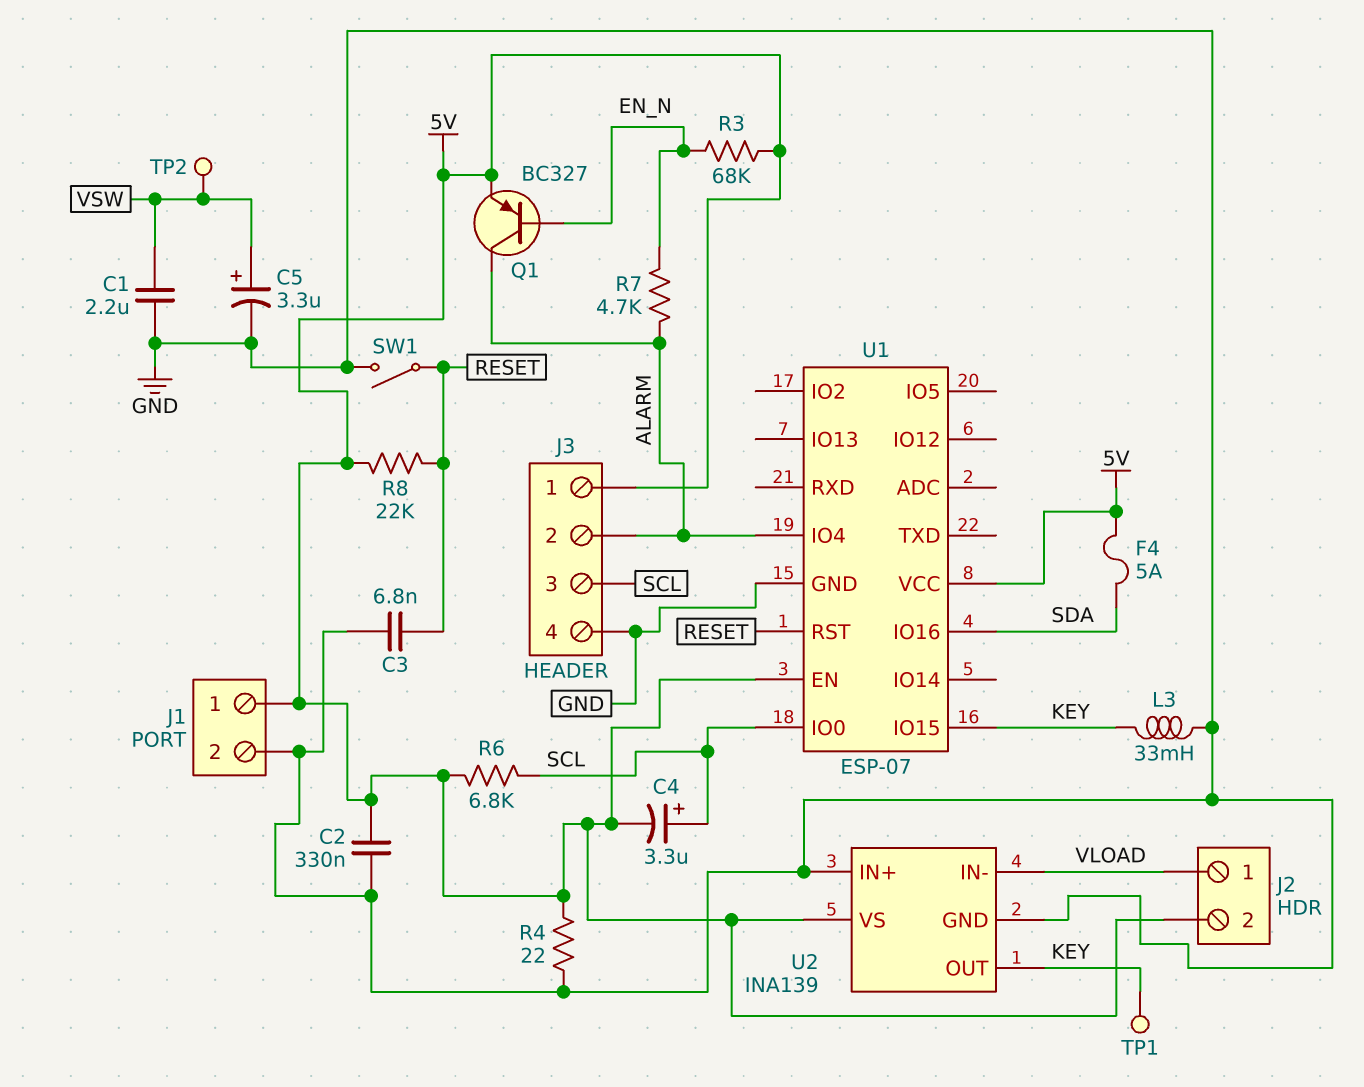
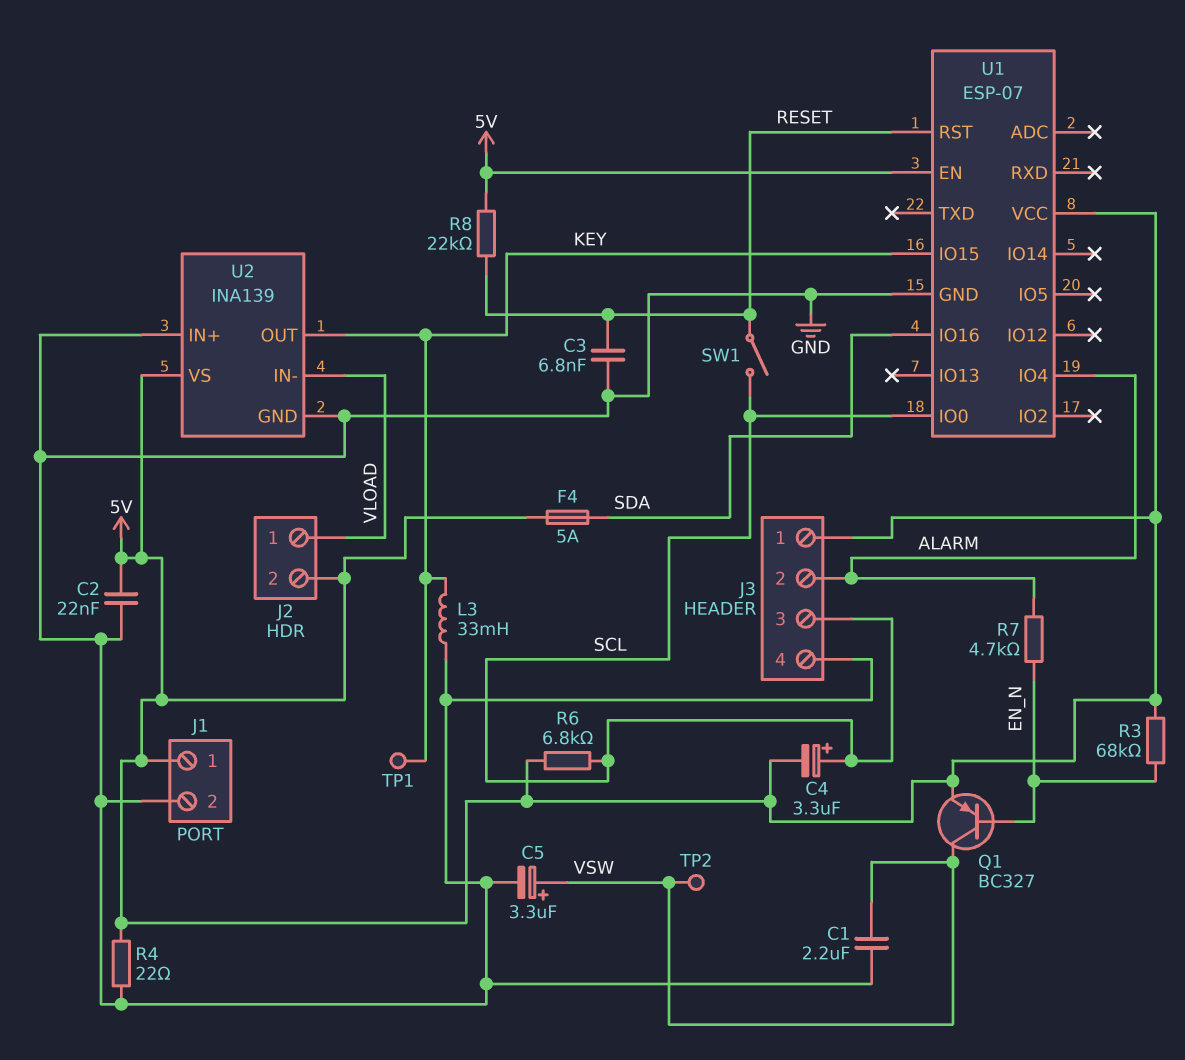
C2: 330nF (5V, GND) -> 22nF (5V, GND)
Q1: PNP BC327 (B EN_N, C ALARM, E 5V) -> PNP BC327 (B EN_N, C VSW, E 5V)
SW1: switch (GND, RESET) -> switch (RESET, SCL)

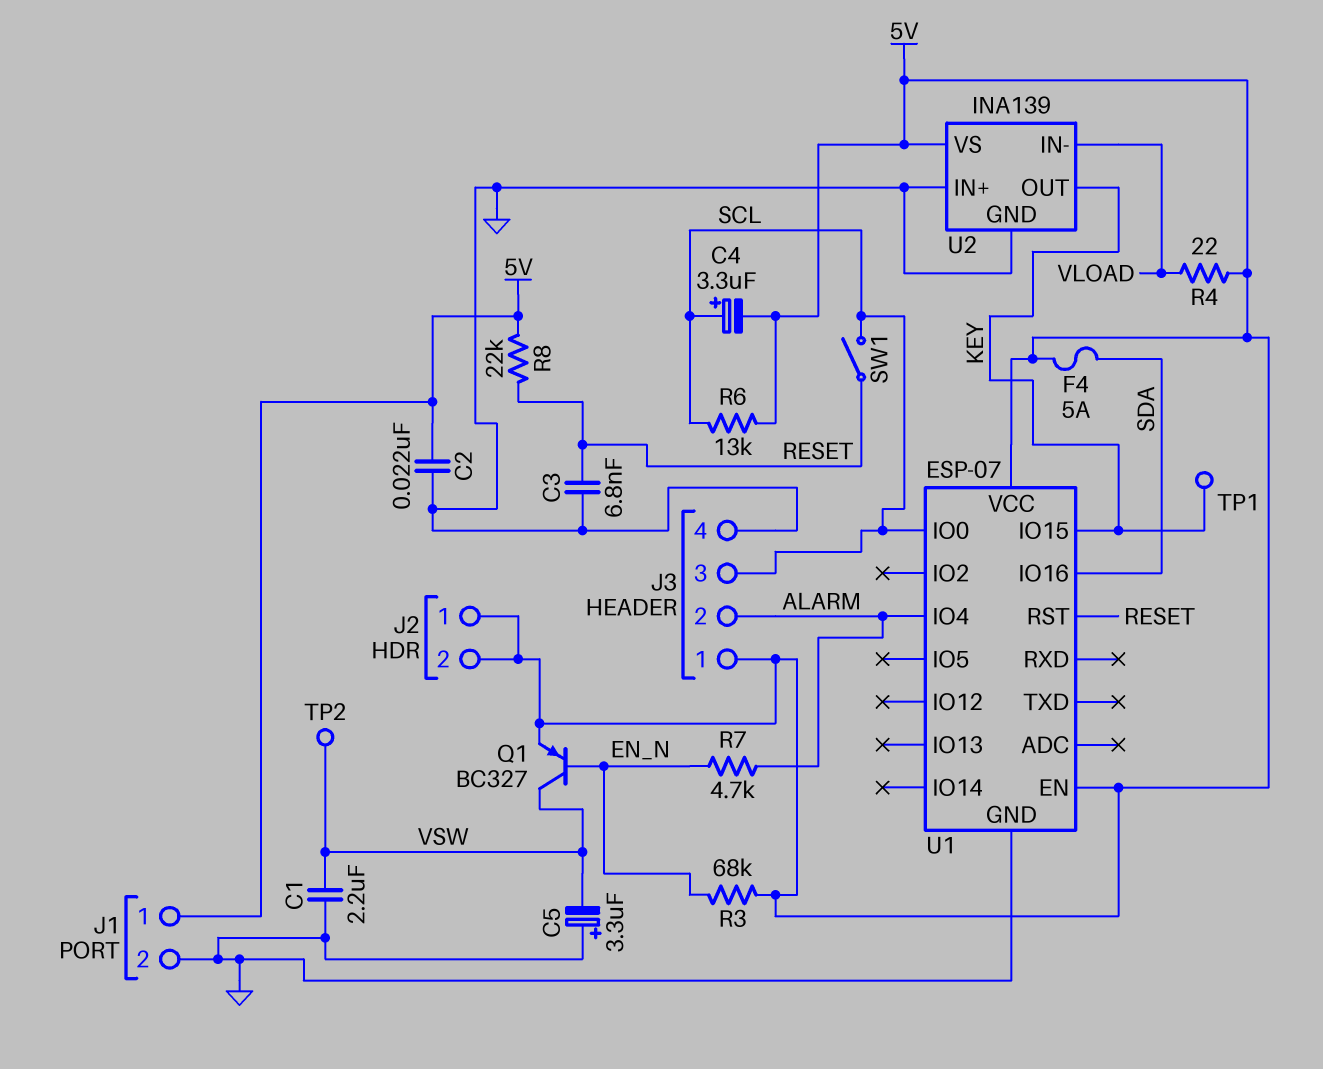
C5: 3.3uF (plus VSW, minus GND) -> 3.3uF (plus GND, minus VSW)
J2 pin 1: VLOAD -> 5V
L3: 33mH (GND, KEY) -> none
R4: 22 (5V, GND) -> 22 (5V, VLOAD)
R6: 6.8k (5V, SCL) -> 13k (5V, SCL)

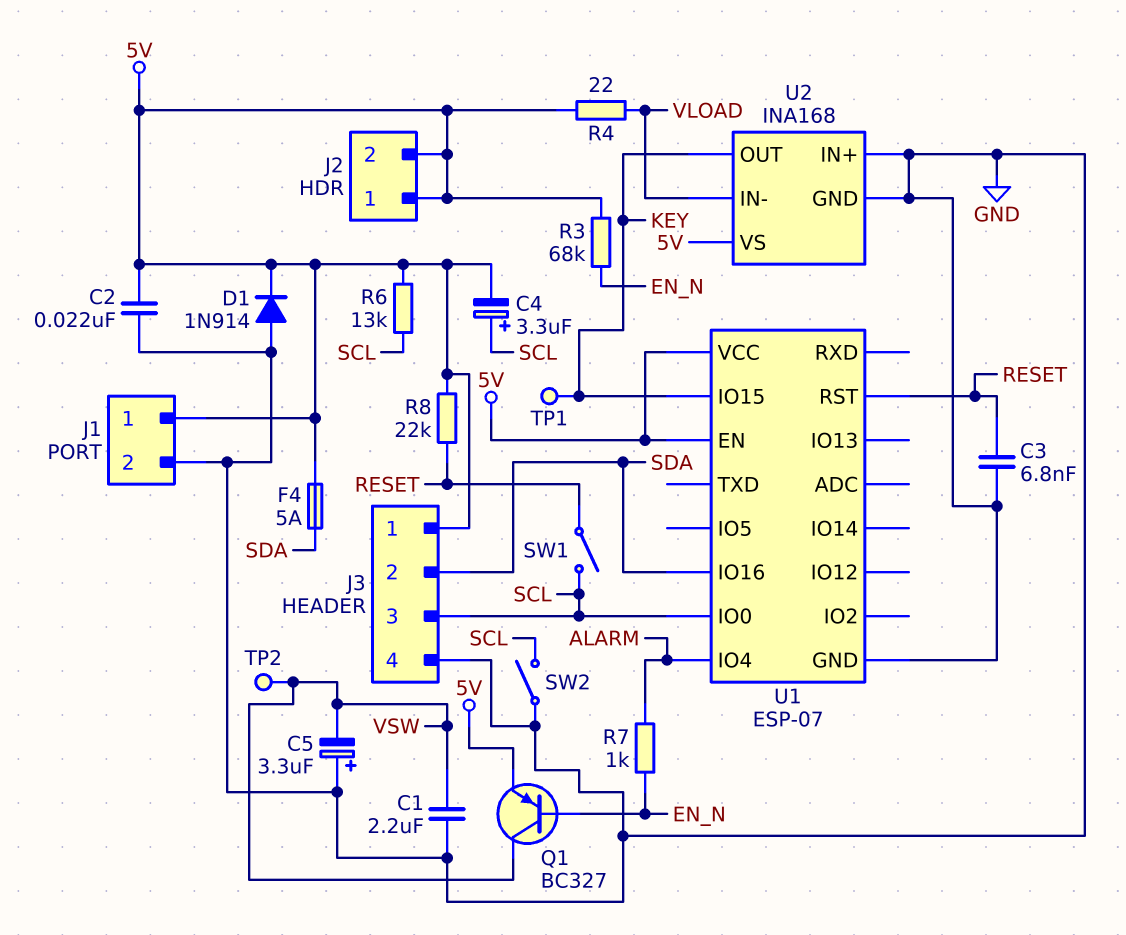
D1: none -> diode 1N914 (A GND, K 5V)
J3 pin 2: ALARM -> SDA
R7: 4.7k (ALARM, EN_N) -> 1k (ALARM, EN_N)
SW2: none -> switch (GND, SCL)
U2: INA139 -> INA168

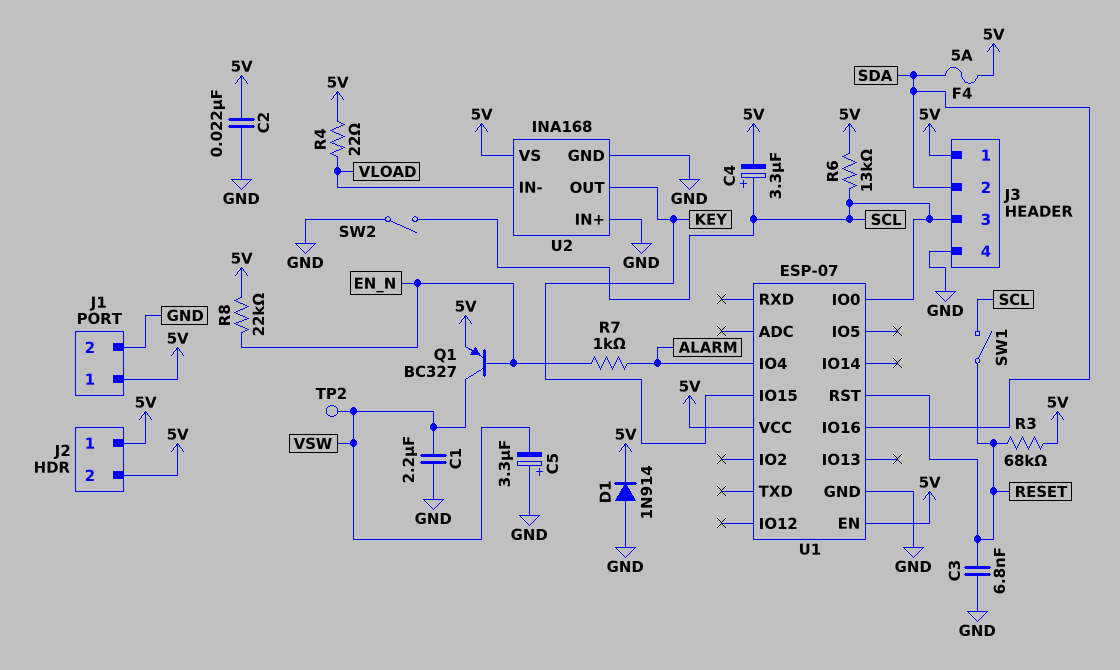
R3: 68k (5V, EN_N) -> 68k (5V, RESET)
R8: 22k (5V, RESET) -> 22k (5V, EN_N)
TP1: test point (KEY) -> none

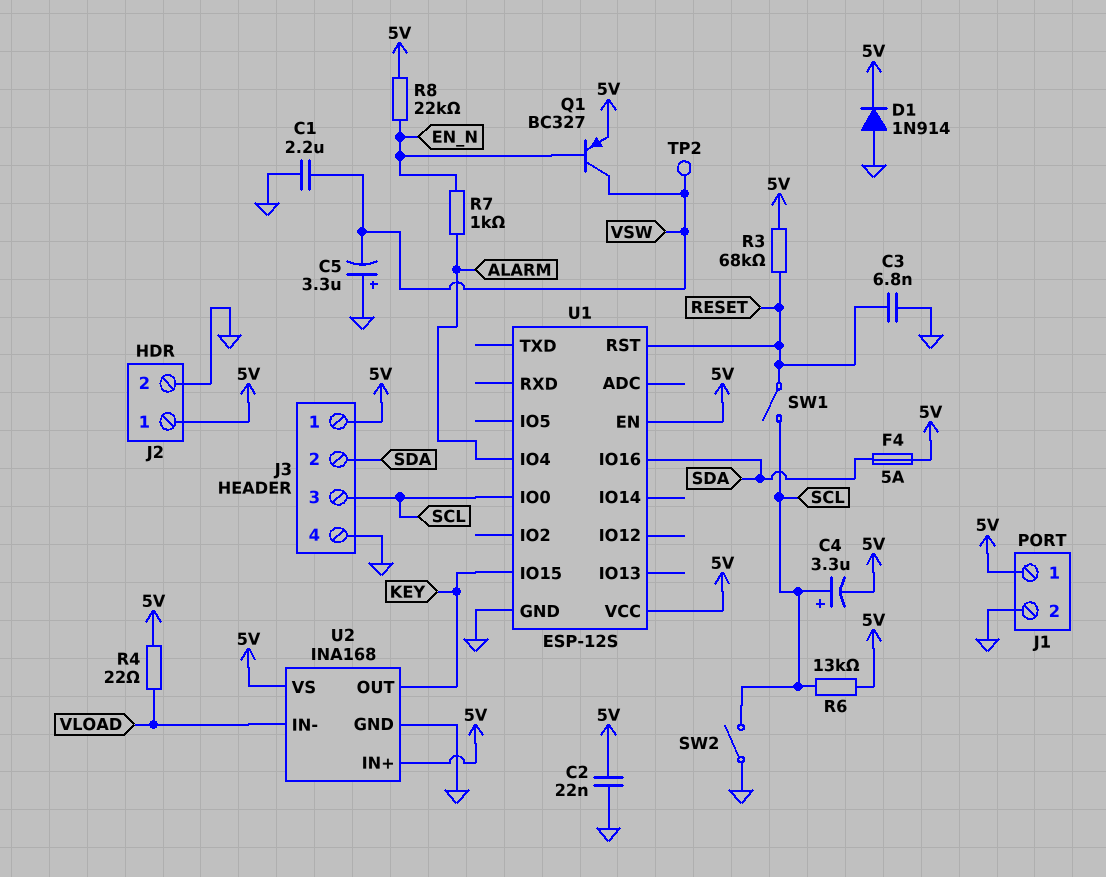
J2 pin 2: 5V -> GND
U1: ESP-07 -> ESP-12S
U2 pin IN+: GND -> 5V

